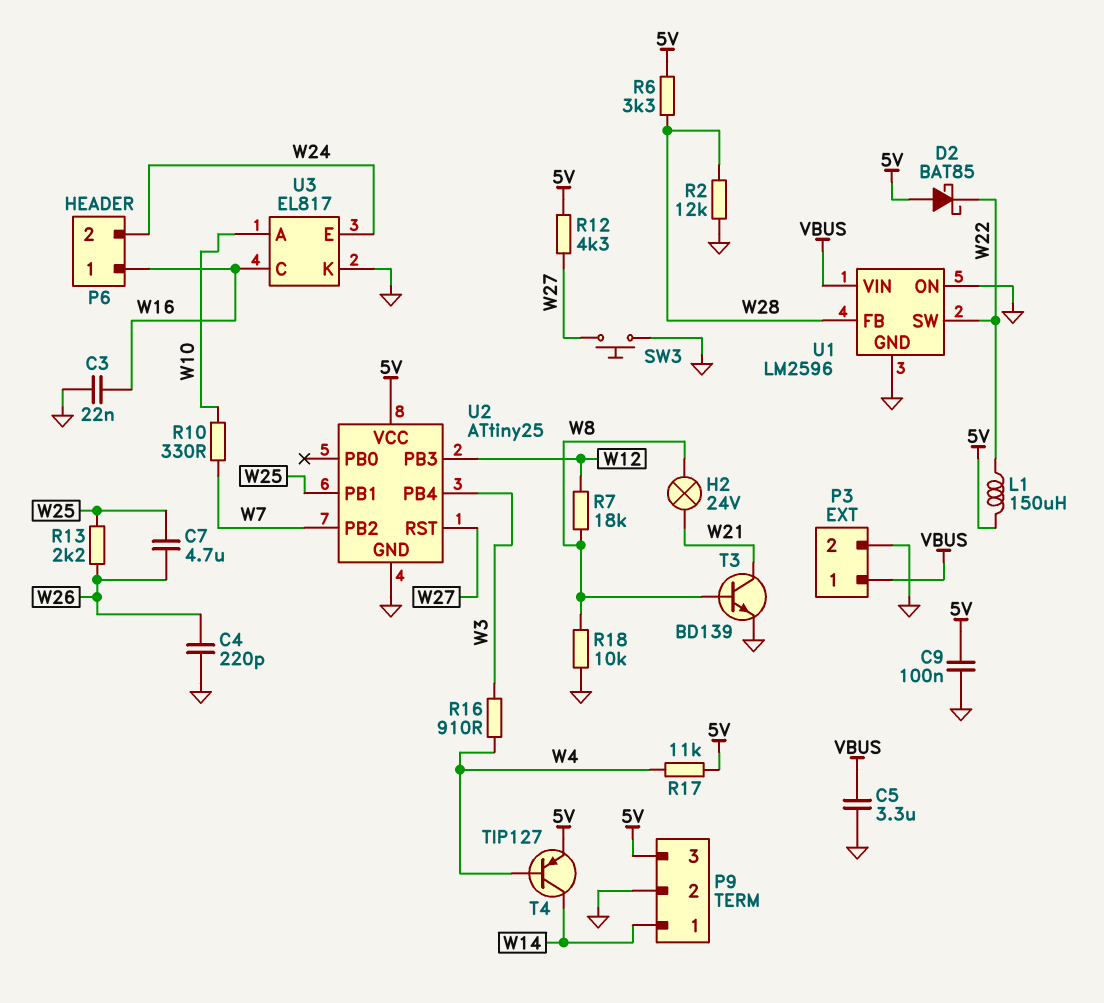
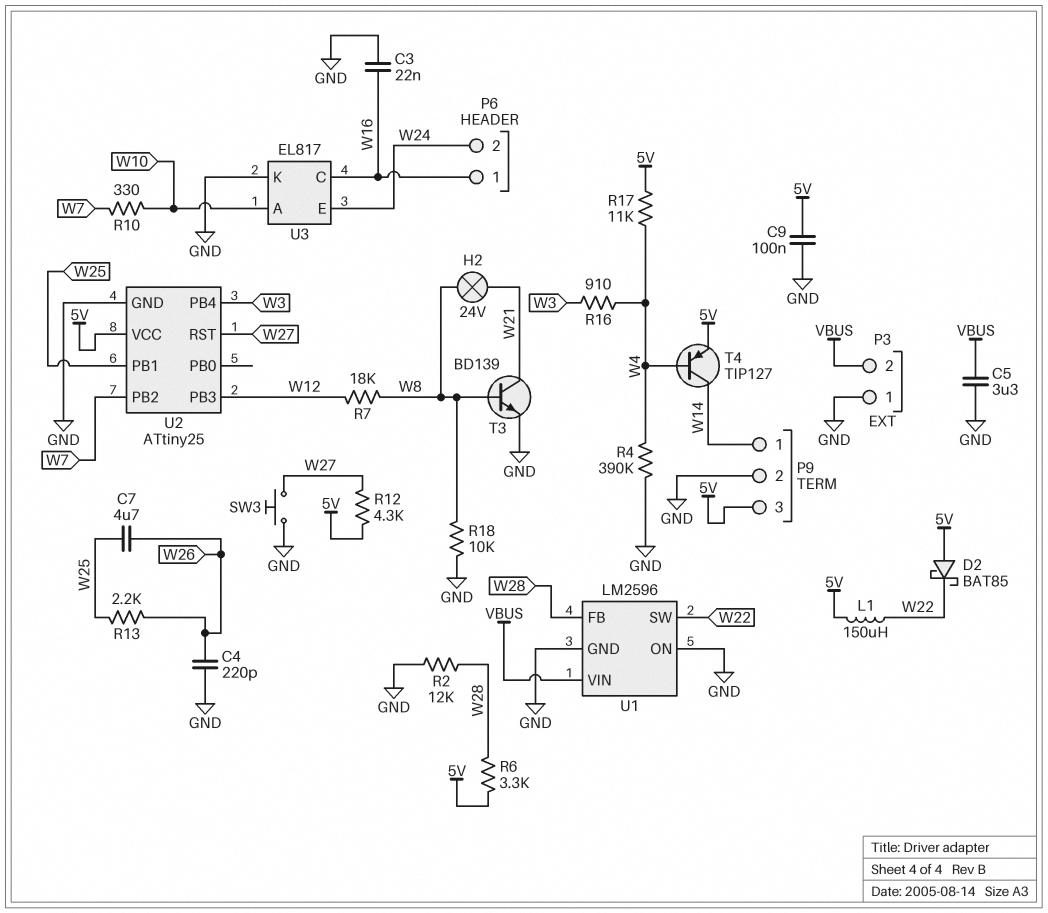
P3 pin 1: VBUS -> GND
P3 pin 2: GND -> VBUS
R4: none -> 390k (GND, W4)

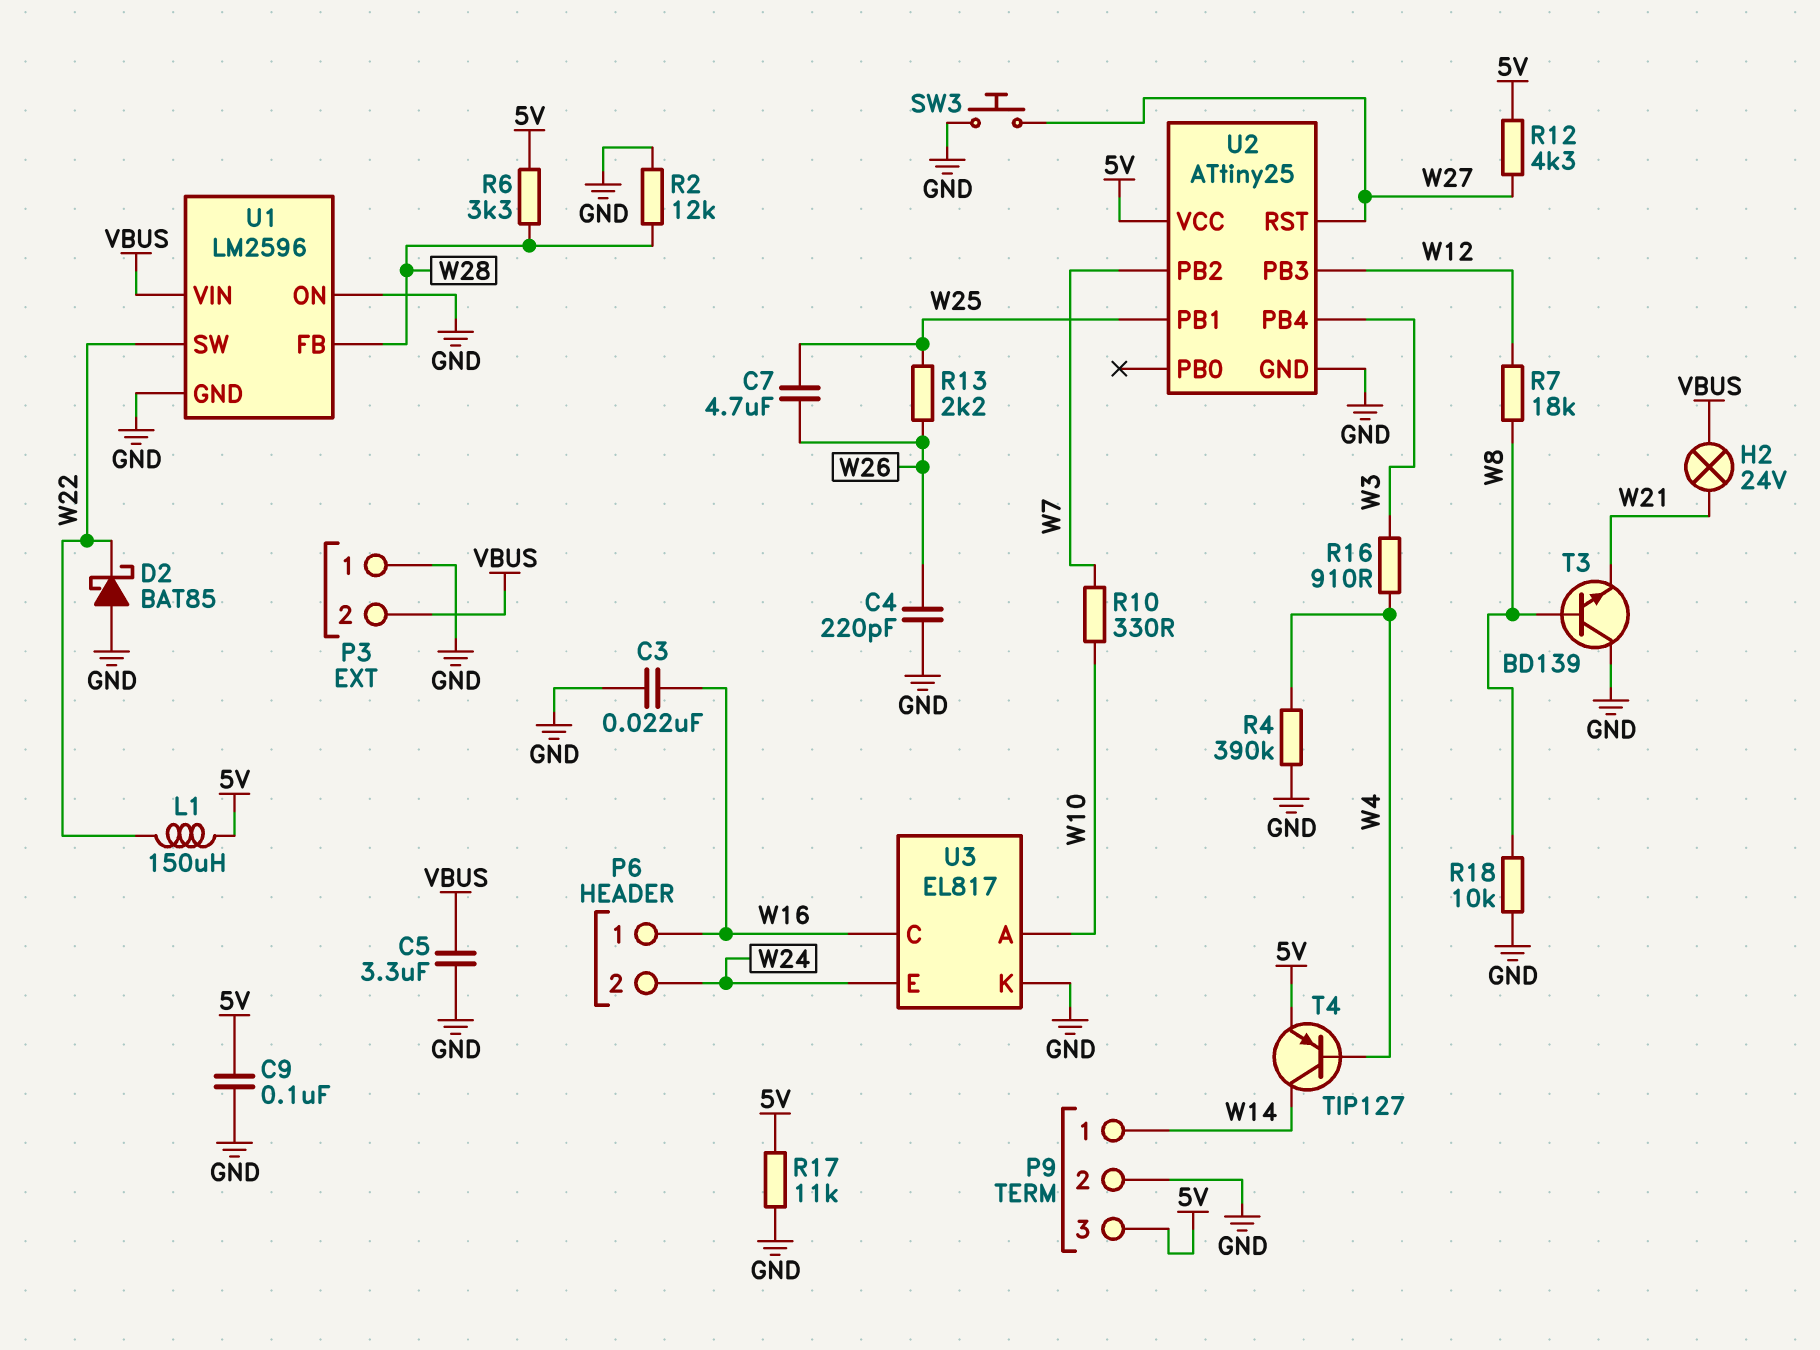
D2: schottky BAT85 (A 5V, K W22) -> schottky BAT85 (A GND, K W22)
H2: lamp 24V (W8, W21) -> lamp 24V (VBUS, W21)
R17: 11k (5V, W4) -> 11k (5V, GND)
T3: NPN BD139 (B W8, C W21, E GND) -> NPN BD139 (B W8, C GND, E W21)

